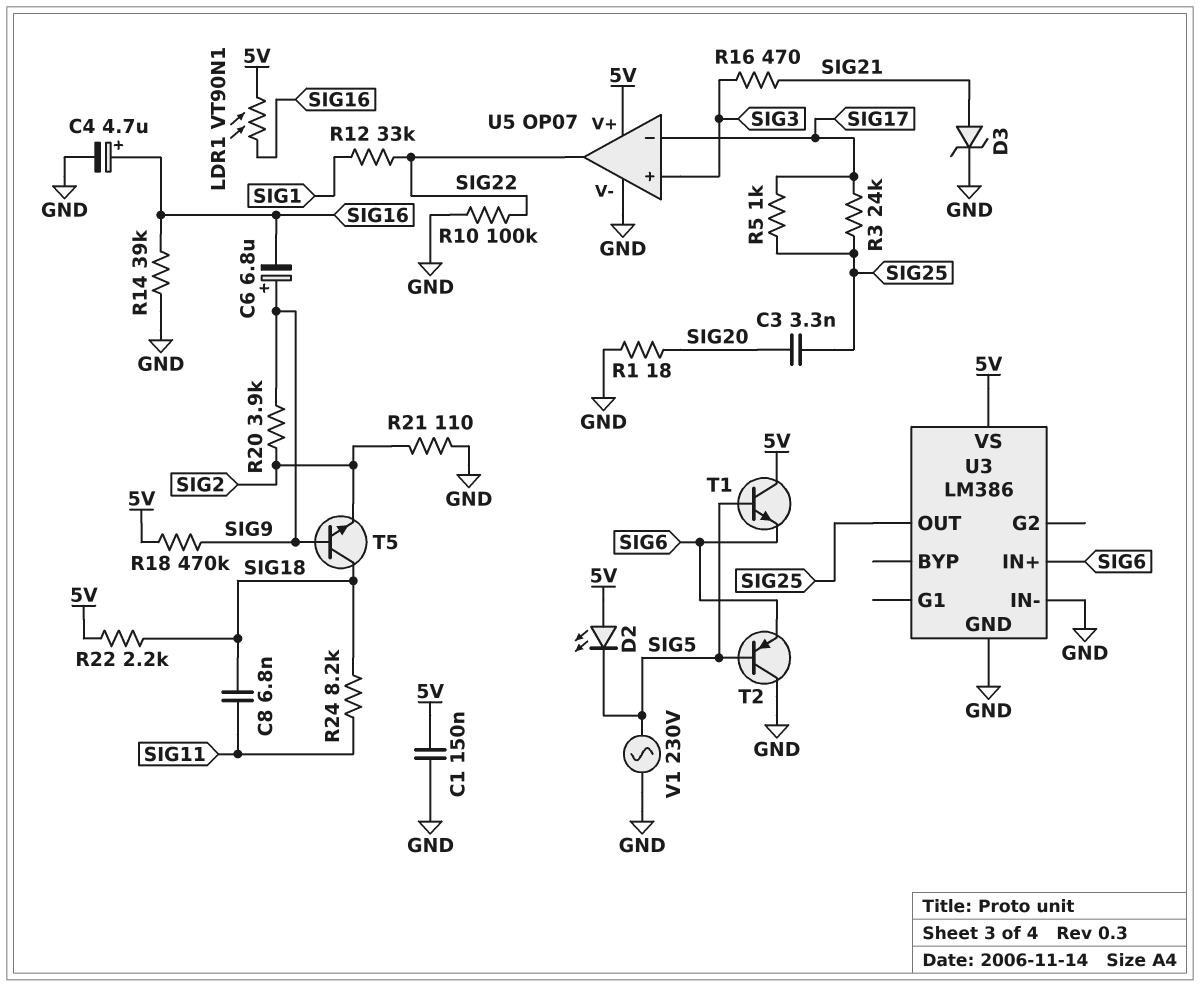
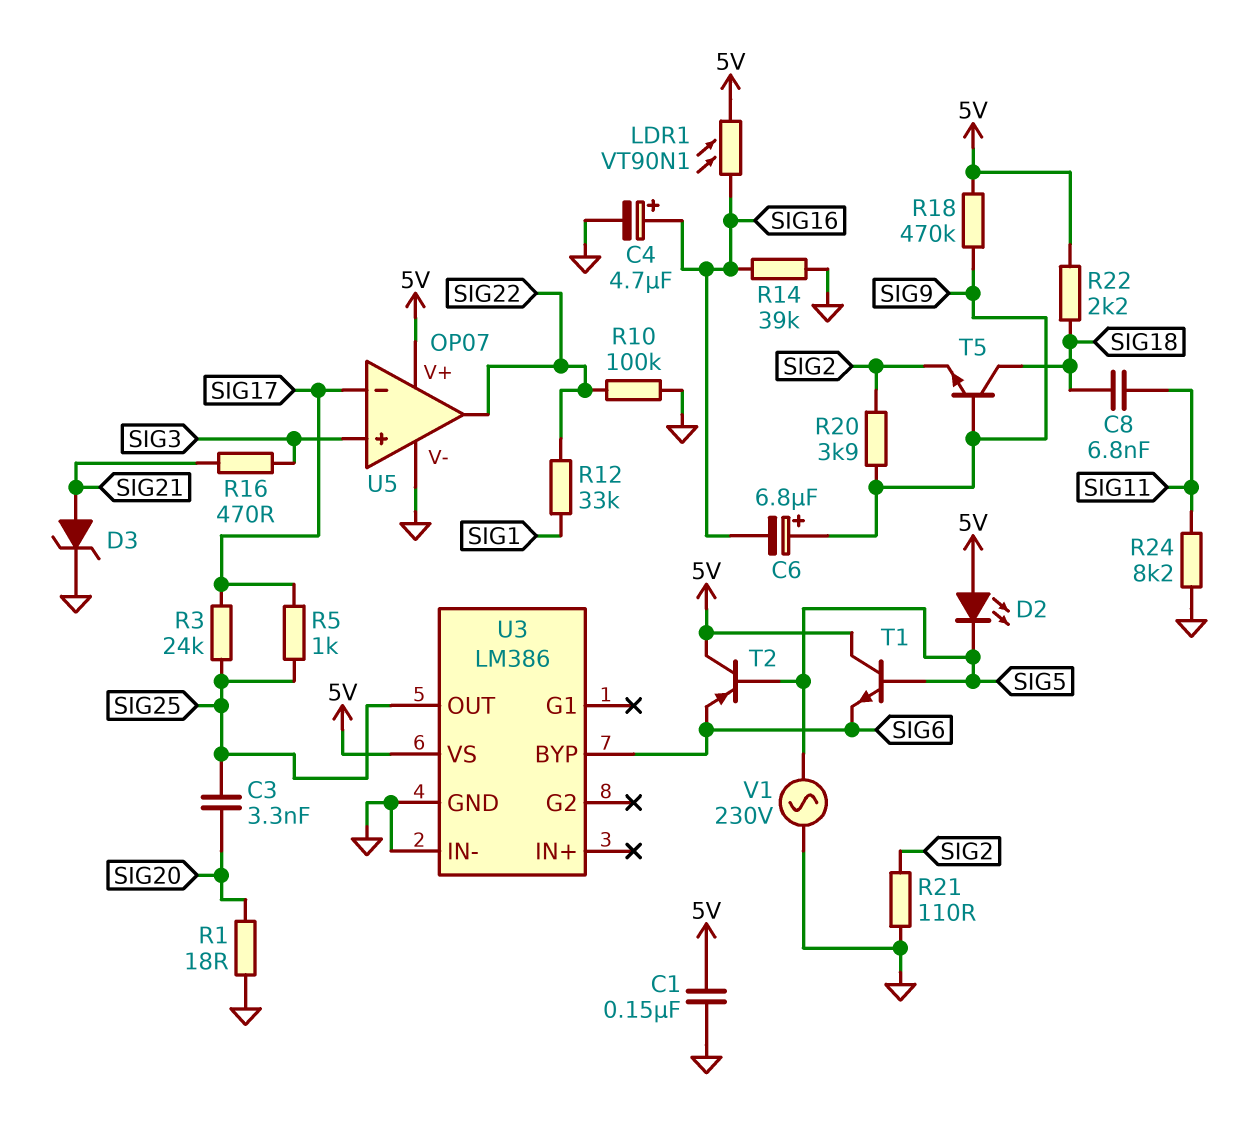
R24: 8.2k (SIG11, SIG18) -> 8.2k (GND, SIG11)
T2: PNP (B SIG5, C GND, E SIG6) -> PNP (B SIG5, C 5V, E SIG6)
U3 pin BYP: none -> SIG6
U3 pin IN+: SIG6 -> none

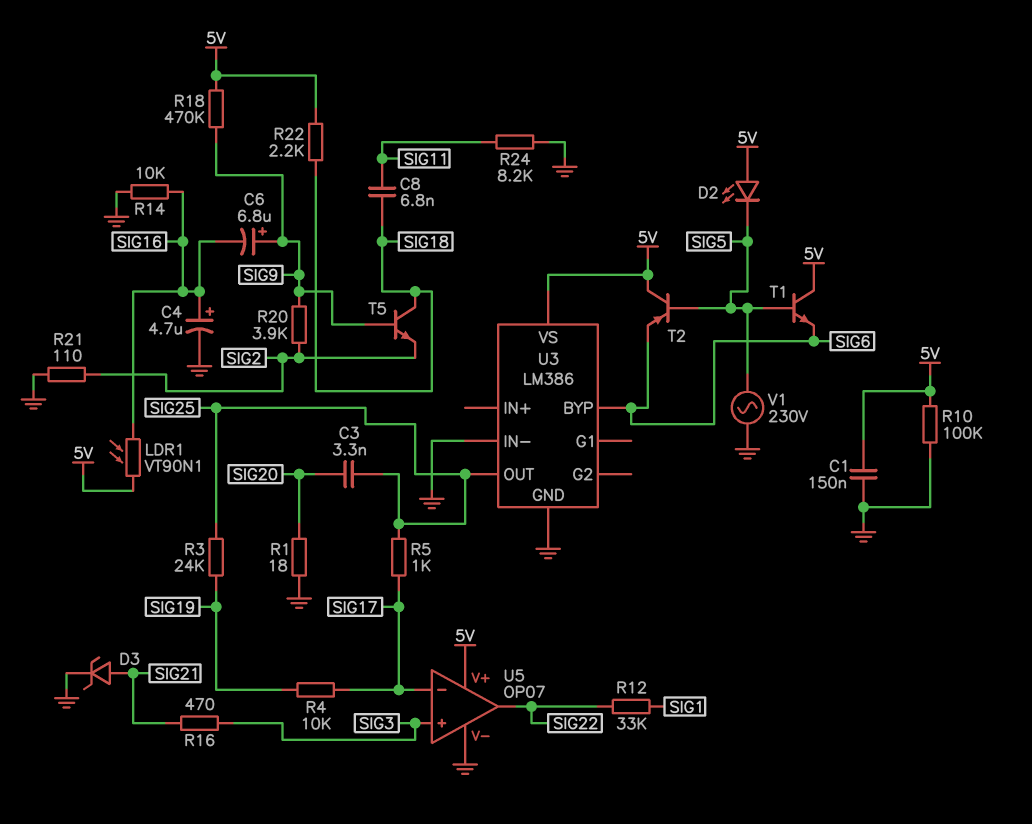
R3: 24k (SIG17, SIG25) -> 24k (SIG19, SIG25)
R4: none -> 10k (SIG17, SIG19)
R10: 100k (GND, SIG22) -> 100k (5V, GND)
R14: 39k (GND, SIG16) -> 10k (GND, SIG16)

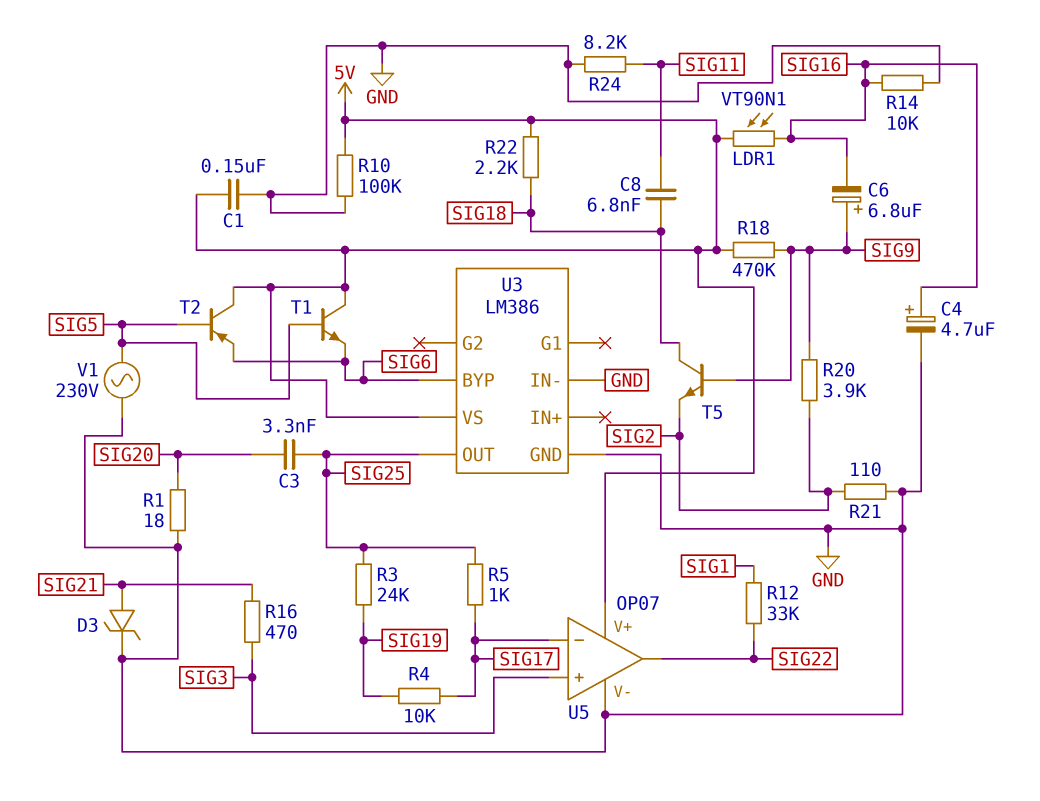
D2: LED (A 5V, K SIG5) -> none

